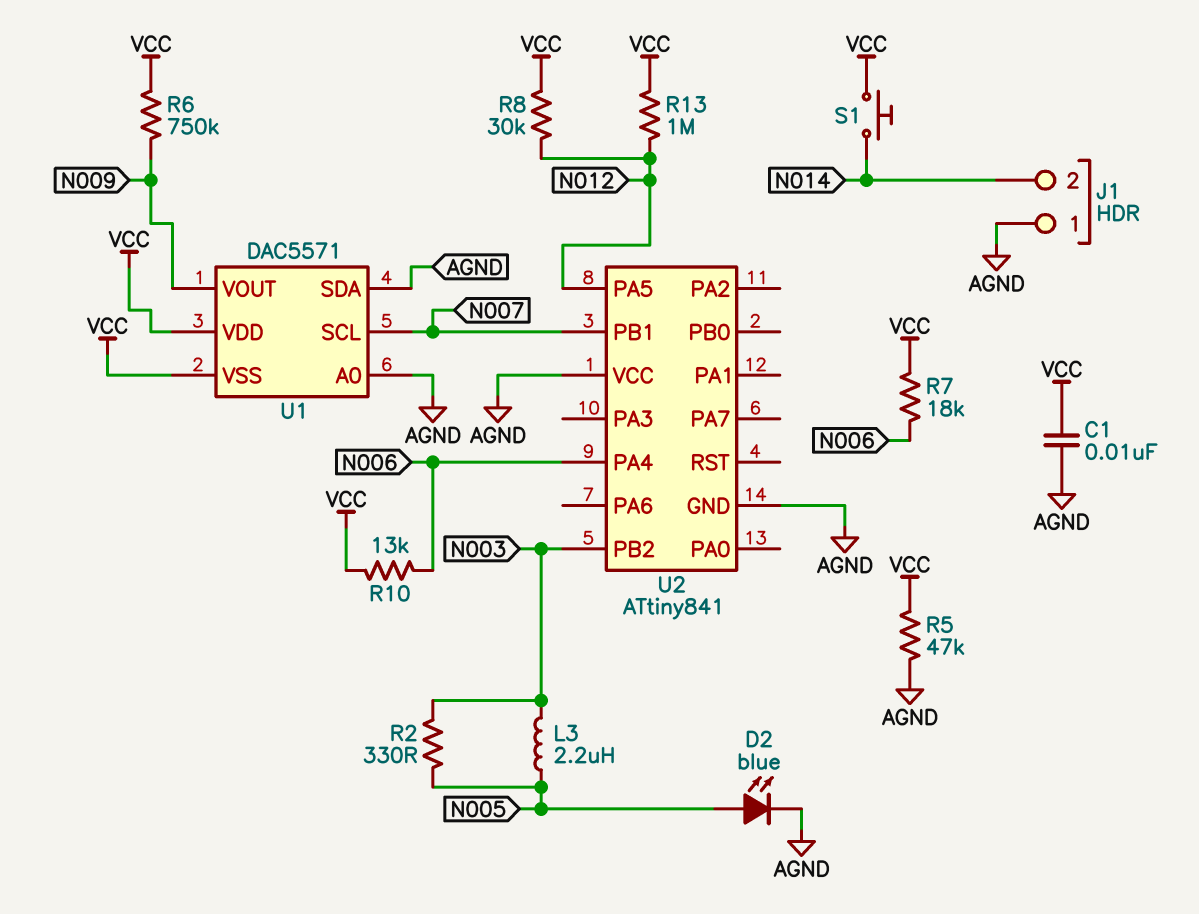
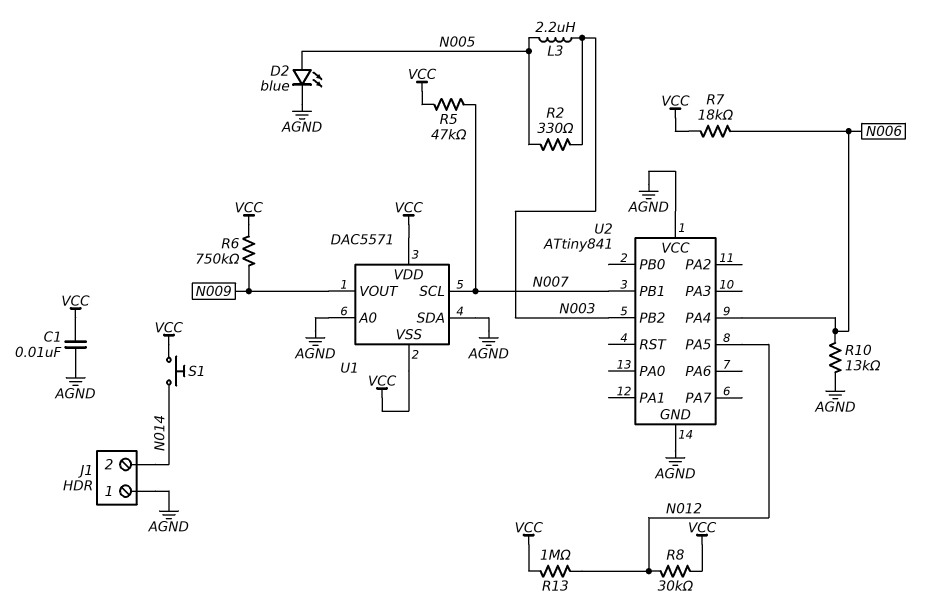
R5: 47k (AGND, VCC) -> 47k (N007, VCC)
R10: 13k (N006, VCC) -> 13k (AGND, N006)

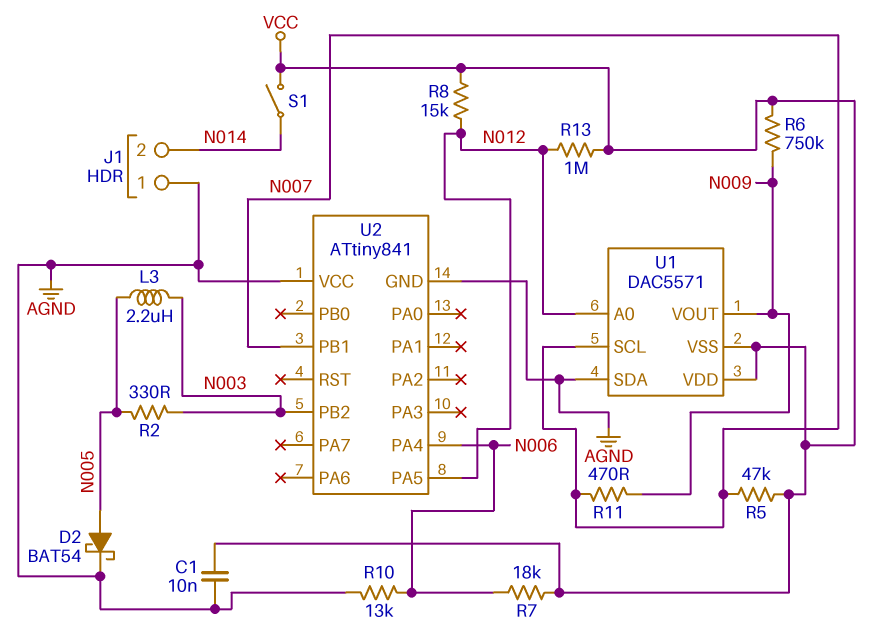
D2: LED blue (A N005, K AGND) -> schottky BAT54 (A N005, K AGND)
R8: 30k (N012, VCC) -> 15k (N012, VCC)
R11: none -> 470 (N007, N009)
S1: button (N014, VCC) -> switch (N014, VCC)
U1 pin A0: AGND -> N012

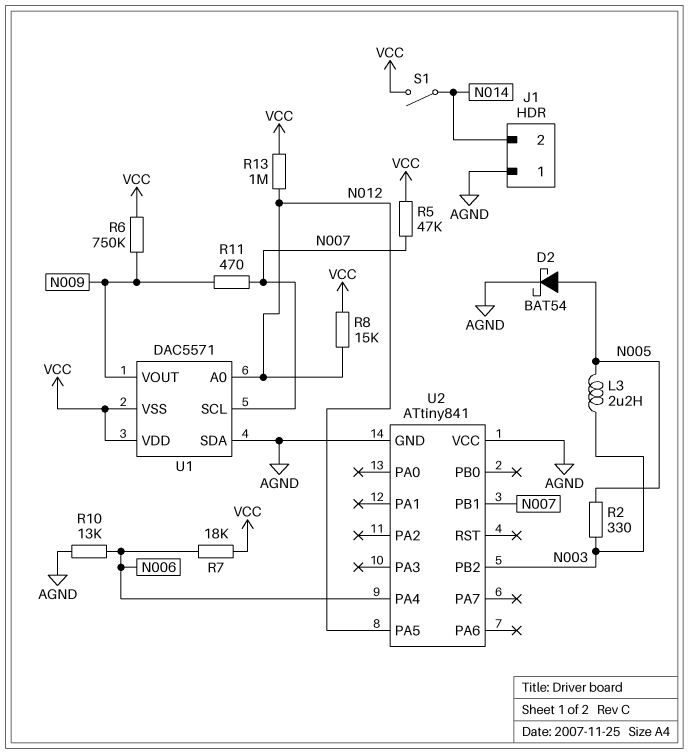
C1: 10nF (AGND, VCC) -> none

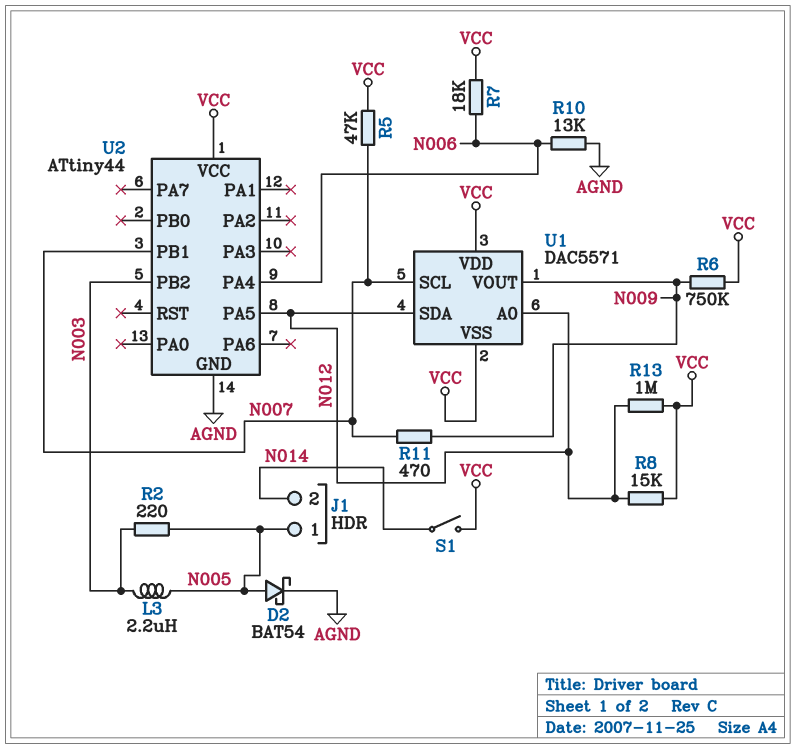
J1 pin 1: AGND -> N005
R2: 330 (N003, N005) -> 220 (N003, N005)
U1 pin SDA: AGND -> N012
U2: ATtiny841 -> ATtiny44
U2 pin VCC: AGND -> VCC

